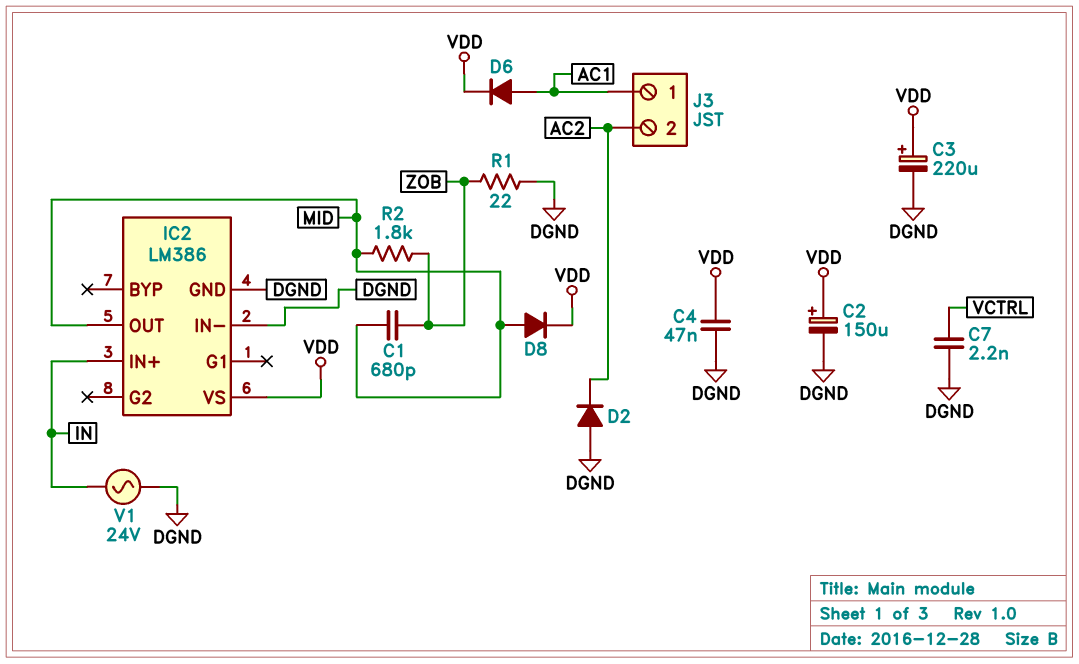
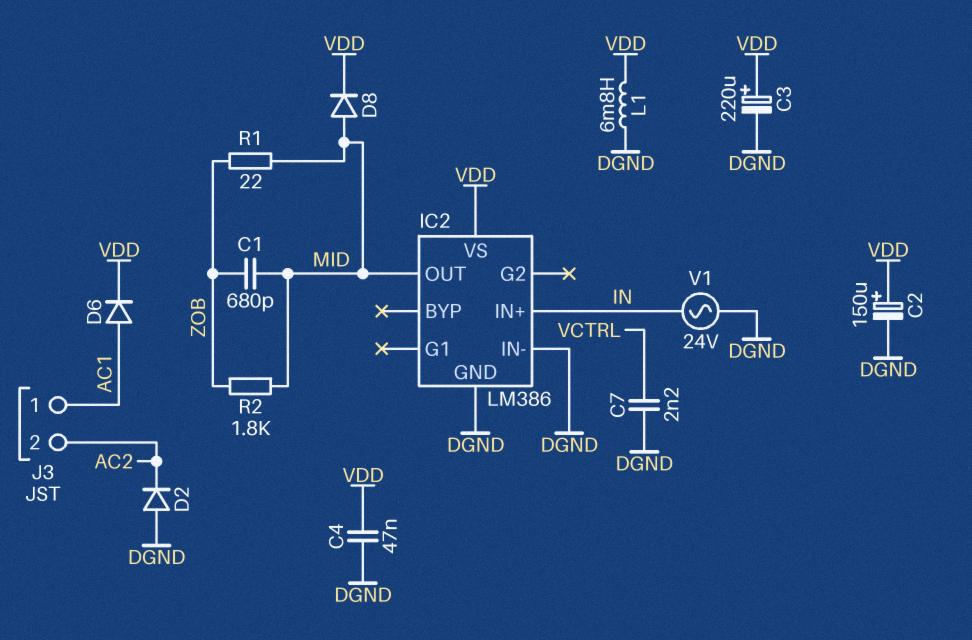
L1: none -> 6.8mH (DGND, VDD)
R1: 22 (DGND, ZOB) -> 22 (MID, ZOB)

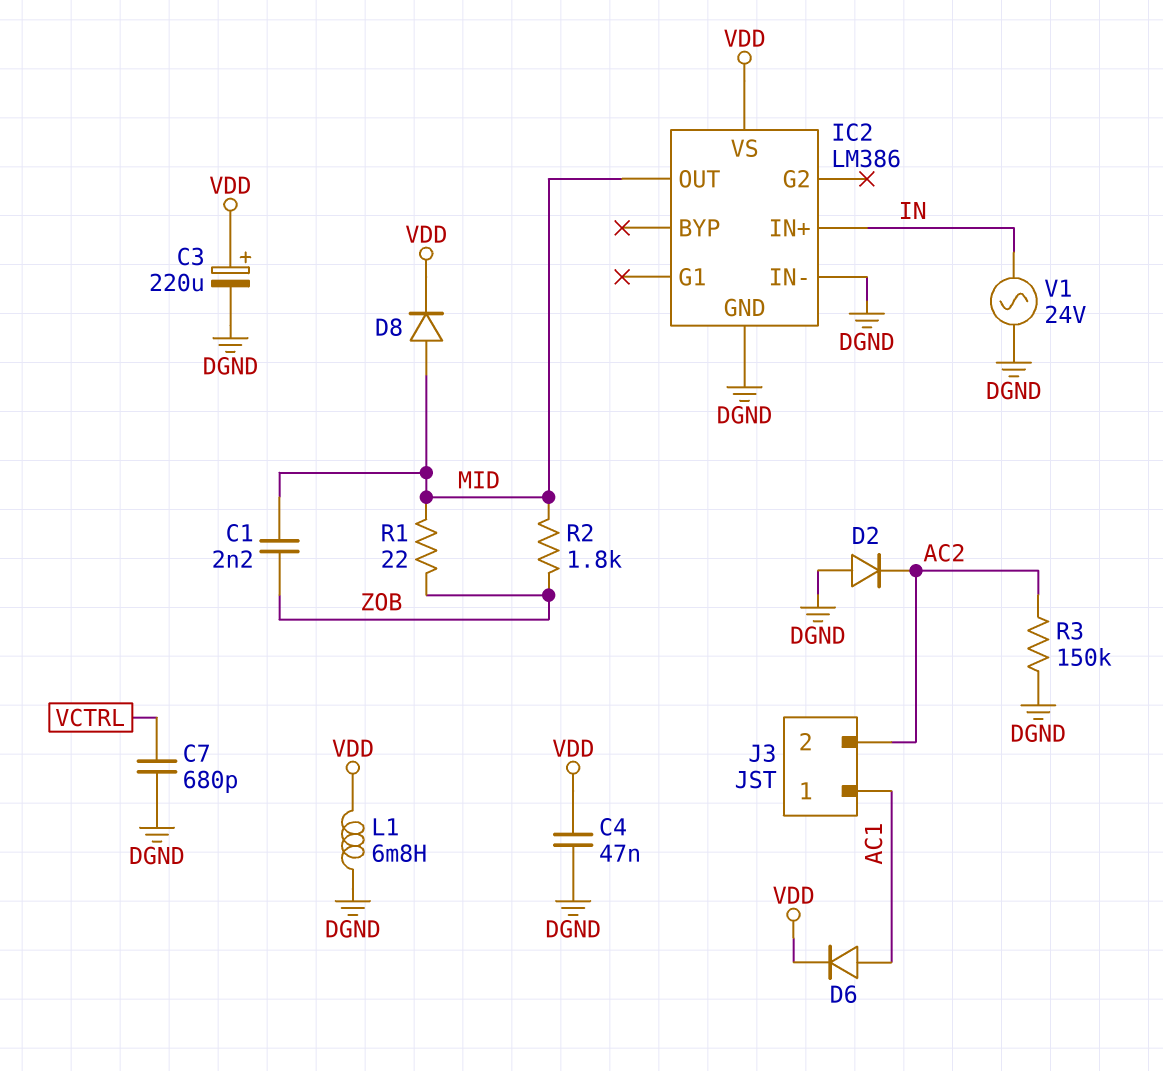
C1: 680pF (MID, ZOB) -> 2.2nF (MID, ZOB)
C2: 150uF (plus VDD, minus DGND) -> none
C7: 2.2nF (DGND, VCTRL) -> 680pF (DGND, VCTRL)
R3: none -> 150k (AC2, DGND)

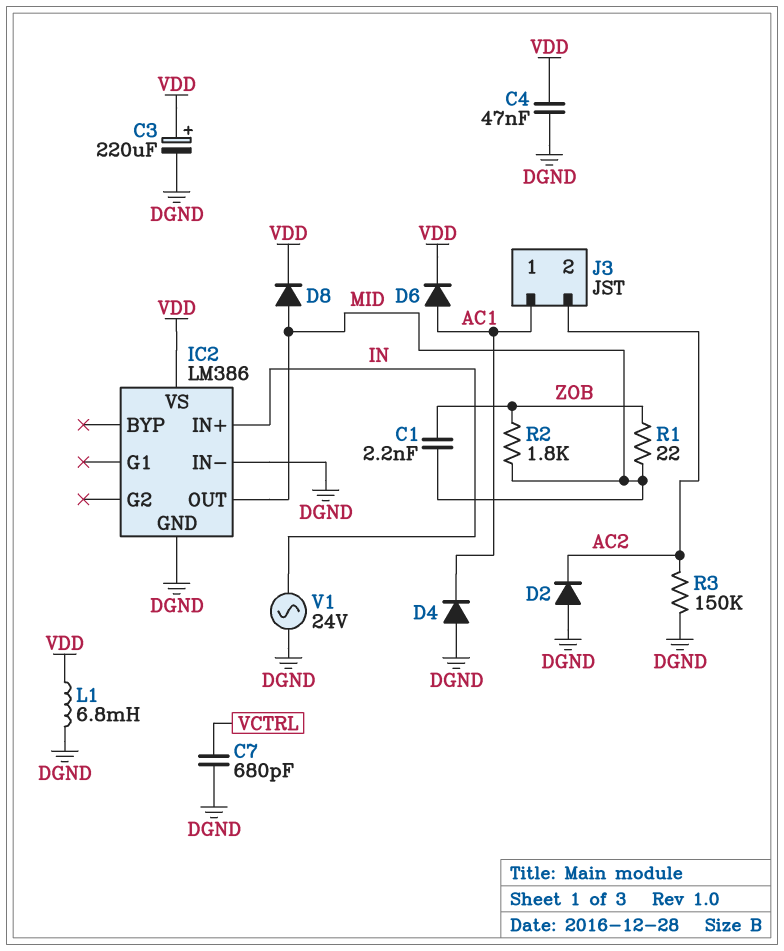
D4: none -> diode (A DGND, K AC1)

